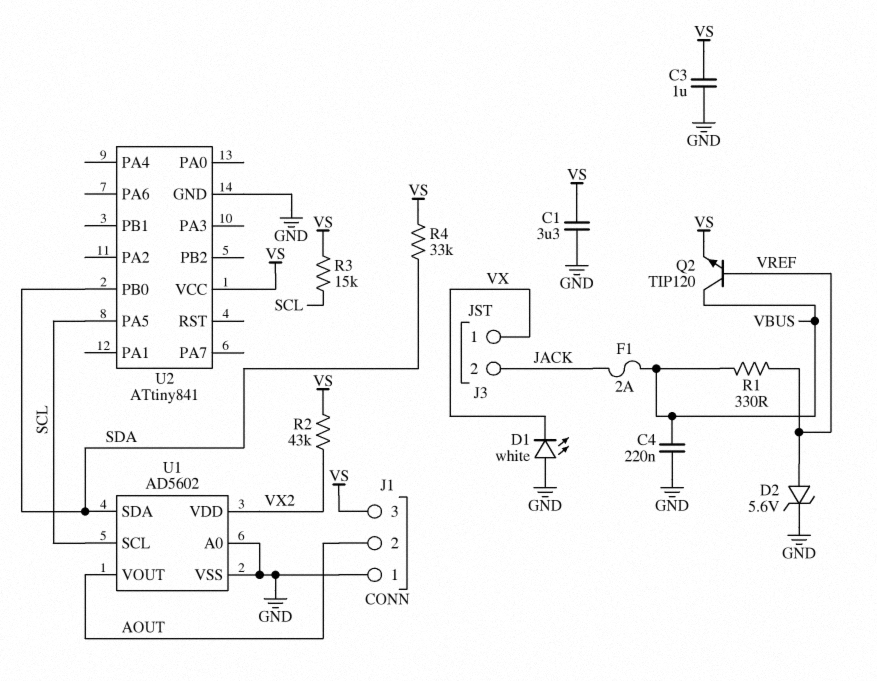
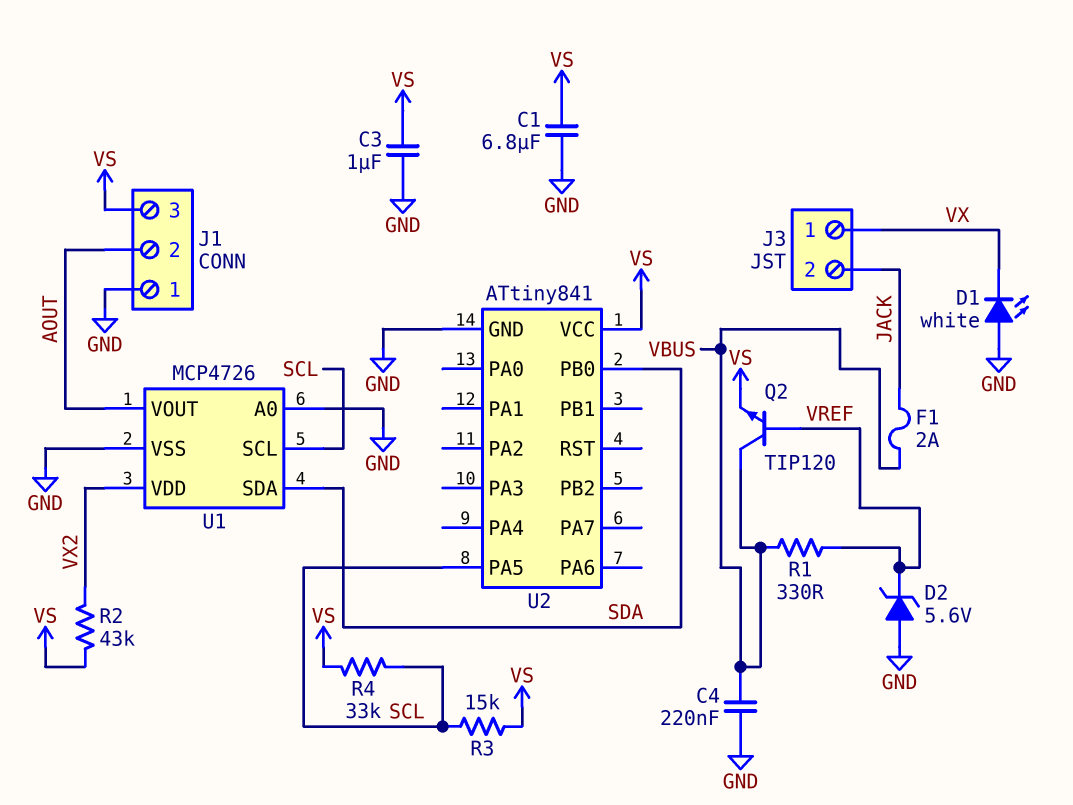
C1: 3.3uF (GND, VS) -> 6.8uF (GND, VS)
D2: zener 5.6V (A VREF, K GND) -> zener 5.6V (A GND, K VREF)
R4: 33k (SDA, VS) -> 33k (SCL, VS)
U1: AD5602 -> MCP4726

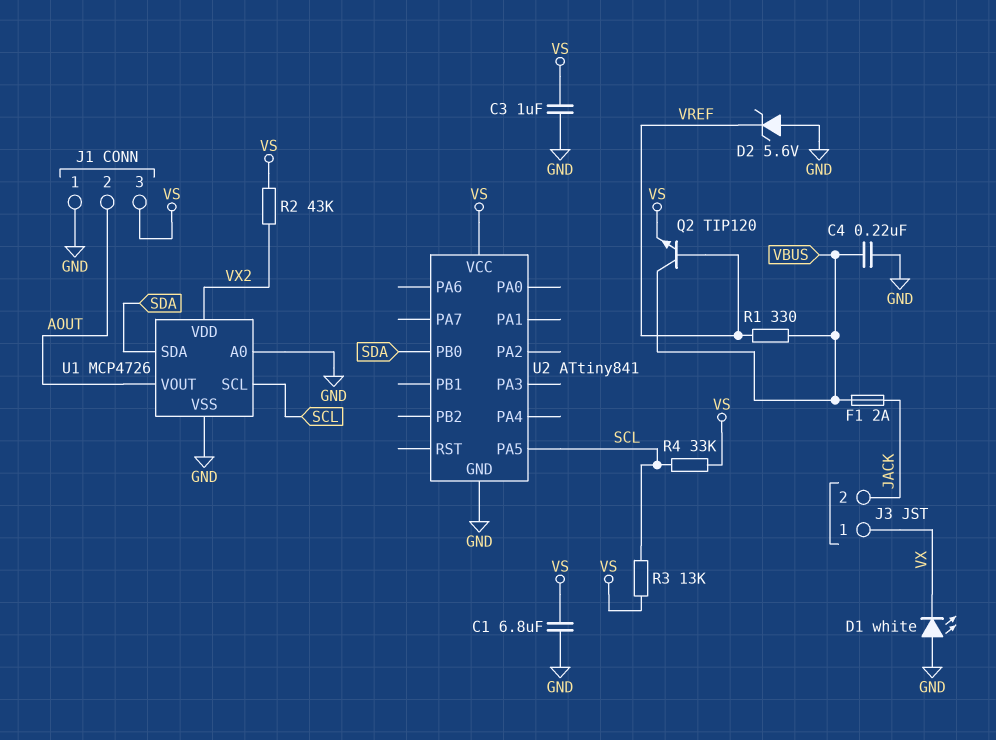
R3: 15k (SCL, VS) -> 13k (SCL, VS)

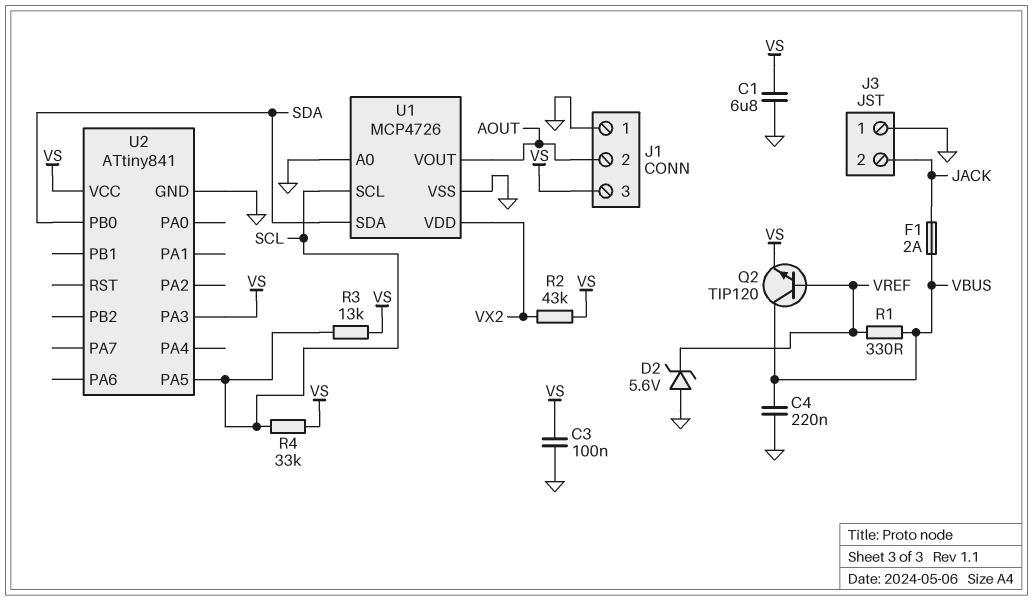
C3: 1uF (GND, VS) -> 100nF (GND, VS)
D1: LED white (A GND, K VX) -> none
J3 pin 1: VX -> GND
U2 pin PA3: none -> VS

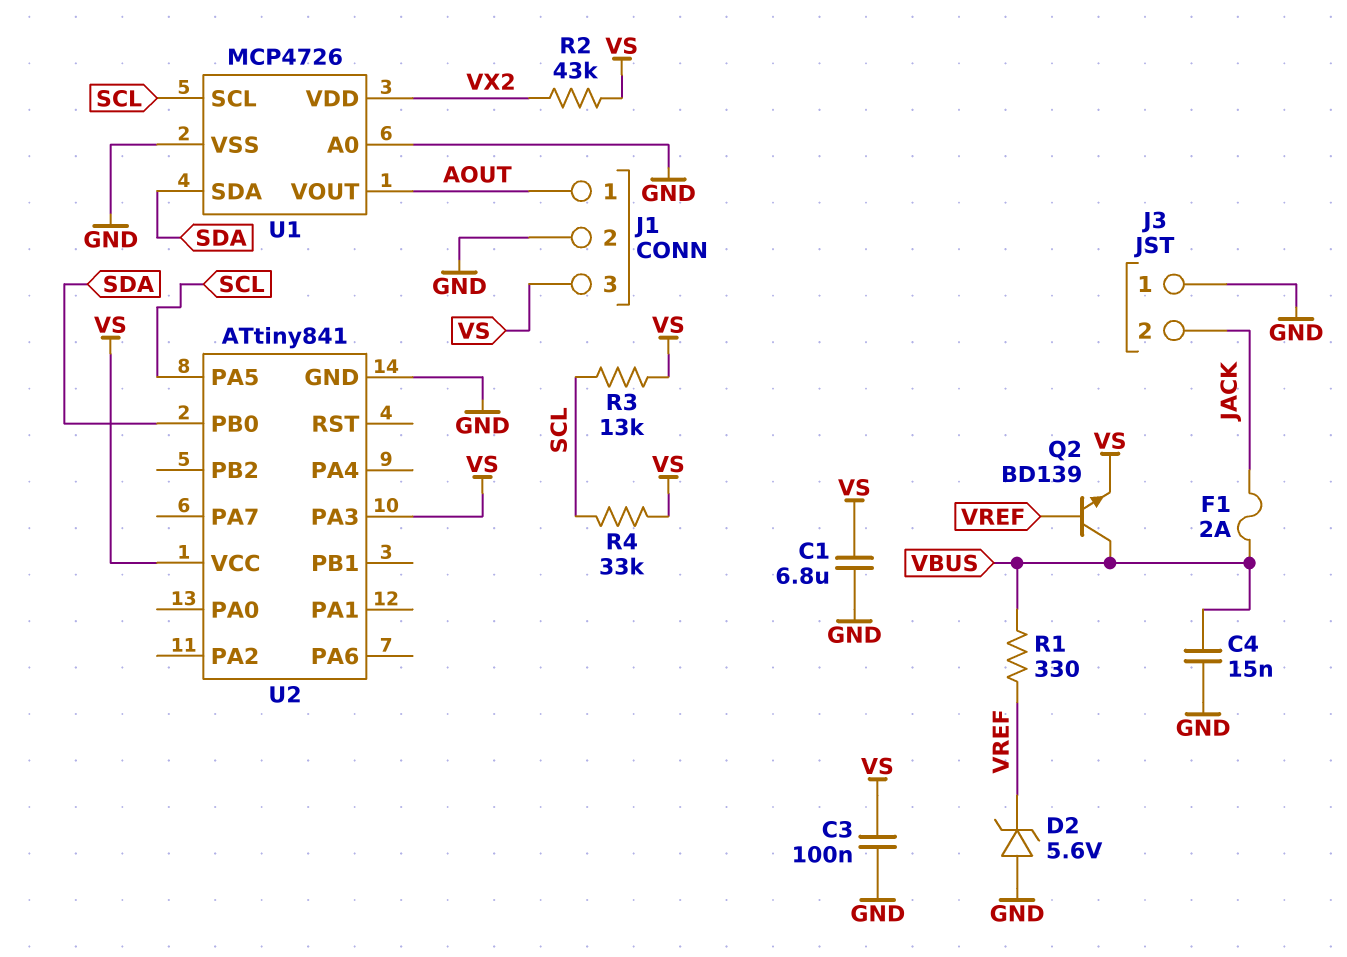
C4: 220nF (GND, VBUS) -> 15nF (GND, VBUS)
J1 pin 1: GND -> AOUT
J1 pin 2: AOUT -> GND
Q2: NPN TIP120 (B VREF, C VBUS, E VS) -> NPN BD139 (B VREF, C VBUS, E VS)

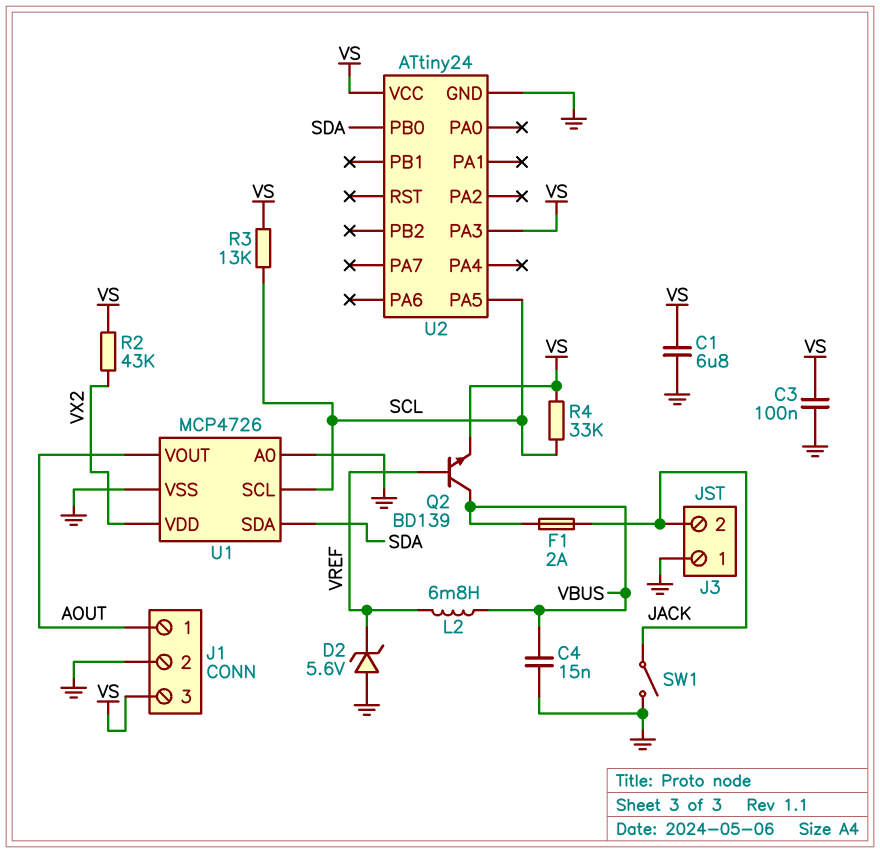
L2: none -> 6.8mH (VBUS, VREF)
R1: 330 (VBUS, VREF) -> none
SW1: none -> switch (GND, JACK)
U2: ATtiny841 -> ATtiny24

